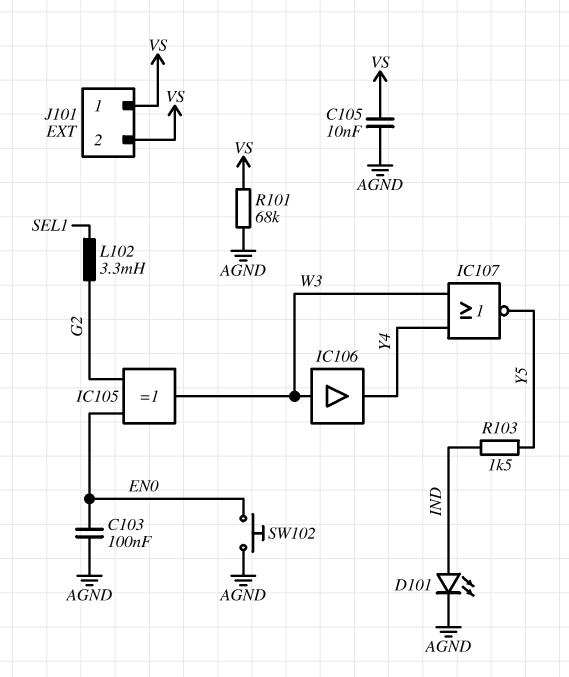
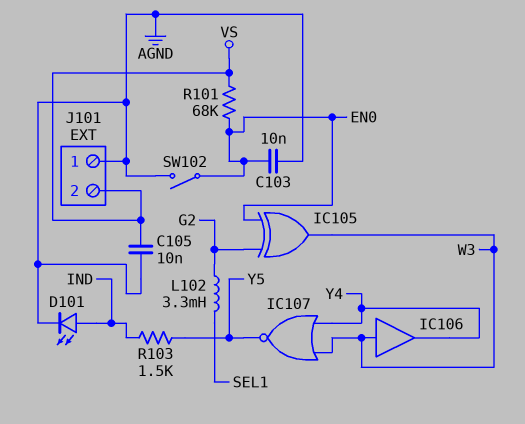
C103: 100nF (AGND, EN0) -> 10nF (AGND, EN0)
J101 pin 1: VS -> AGND
R101: 68k (AGND, VS) -> 68k (EN0, VS)
SW102: button (AGND, EN0) -> switch (AGND, EN0)

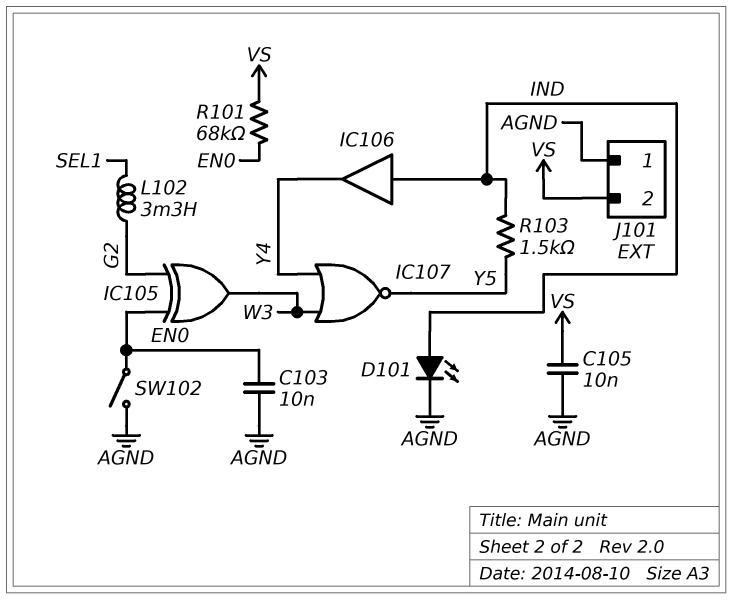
IC106: buffer (in W3, out Y4) -> buffer (in IND, out Y4)

